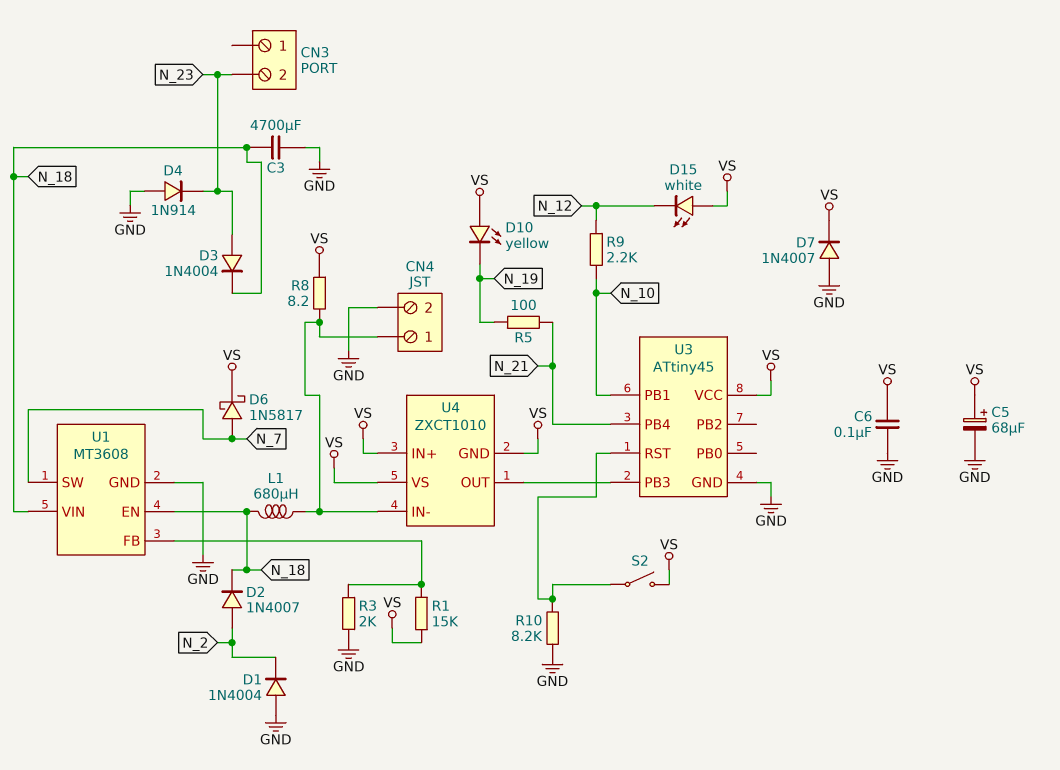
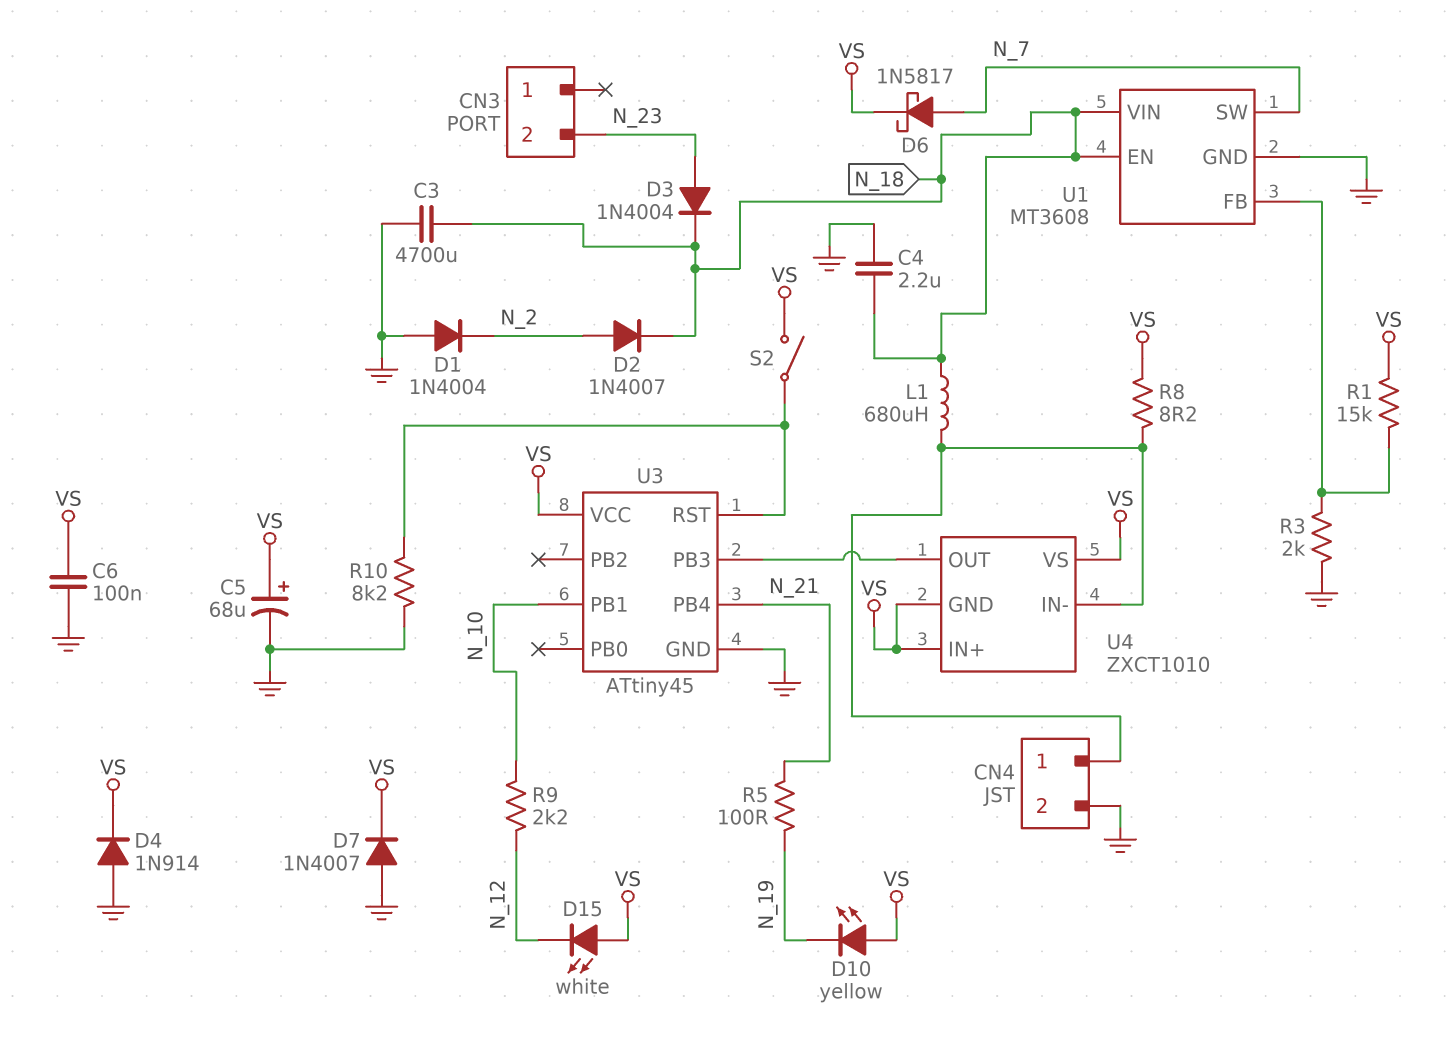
C4: none -> 2.2uF (GND, N_18)
D4: diode 1N914 (A GND, K N_23) -> diode 1N914 (A GND, K VS)

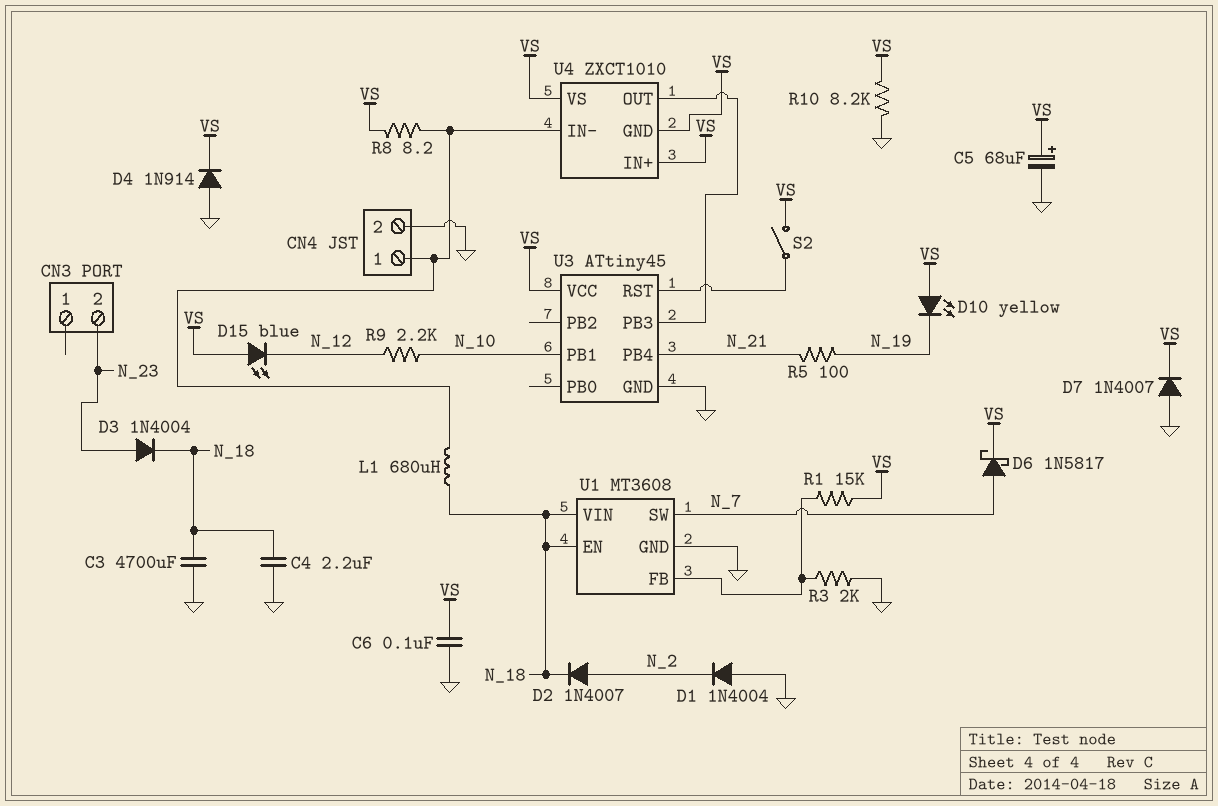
D15: LED white (A VS, K N_12) -> LED blue (A VS, K N_12)
R10: 8.2k (GND, U3/RST) -> 8.2k (GND, VS)

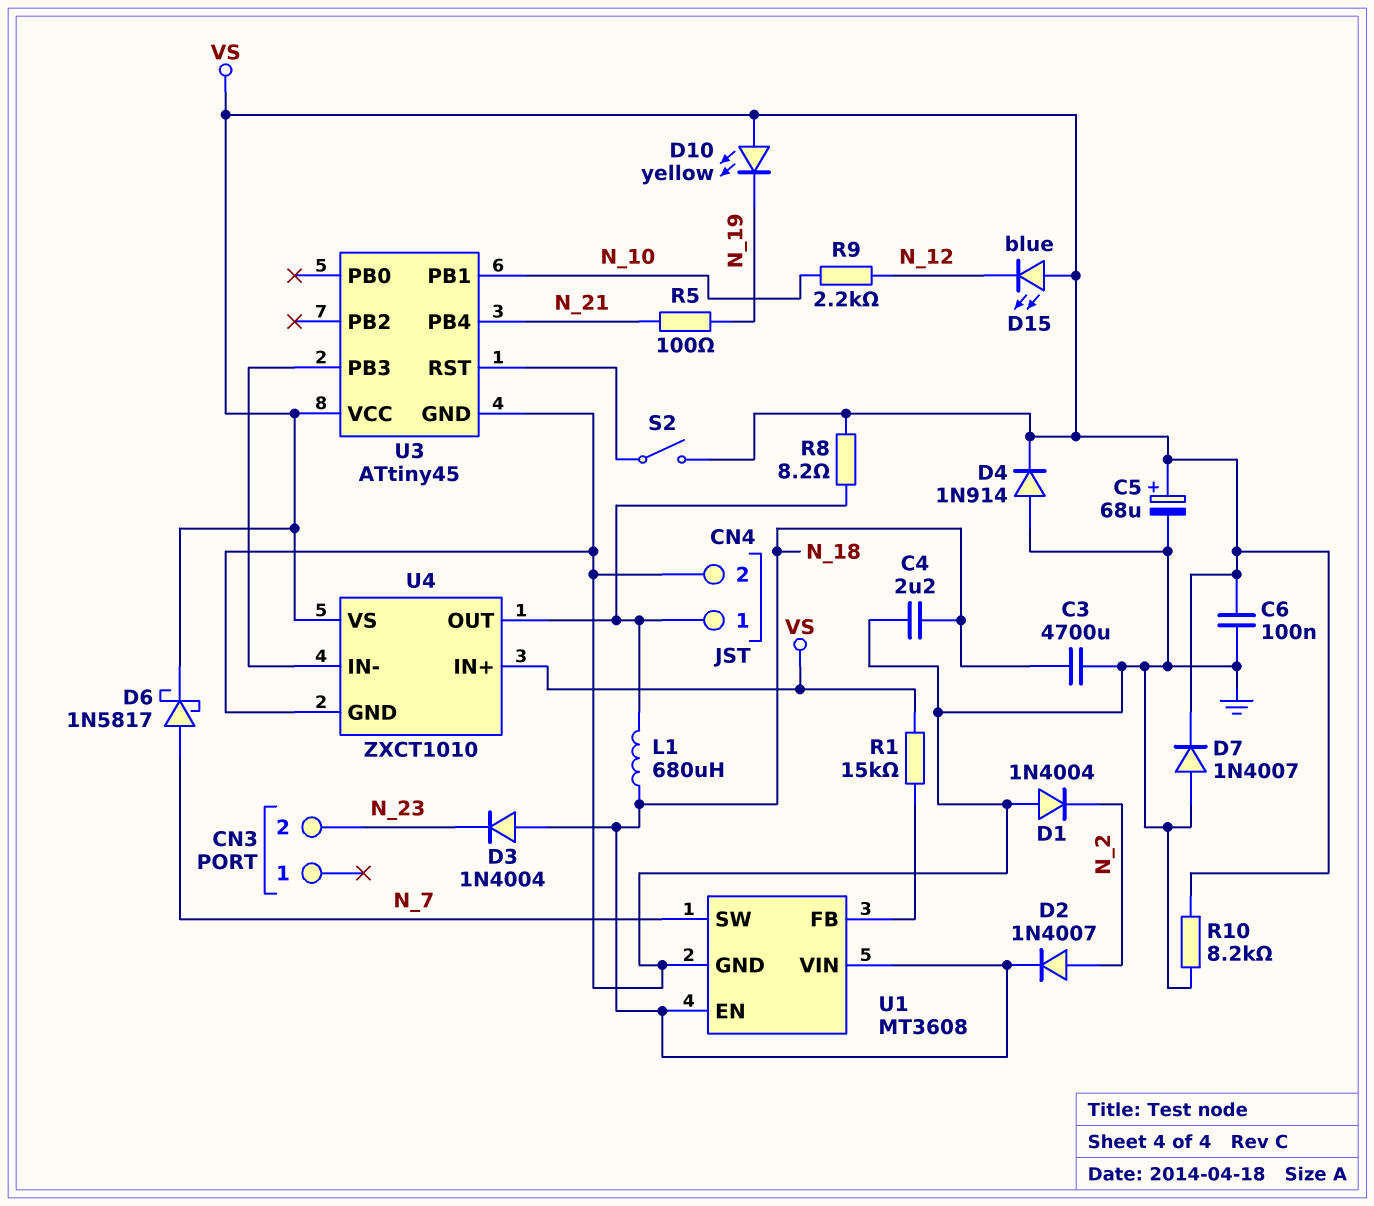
D3: diode 1N4004 (A N_23, K N_18) -> diode 1N4004 (A N_18, K N_23)
R3: 2k (GND, U1/FB) -> none
U4 pin GND: VS -> GND
U4 pin IN-: CN4/1 -> U3/PB3
U4 pin OUT: U3/PB3 -> CN4/1

